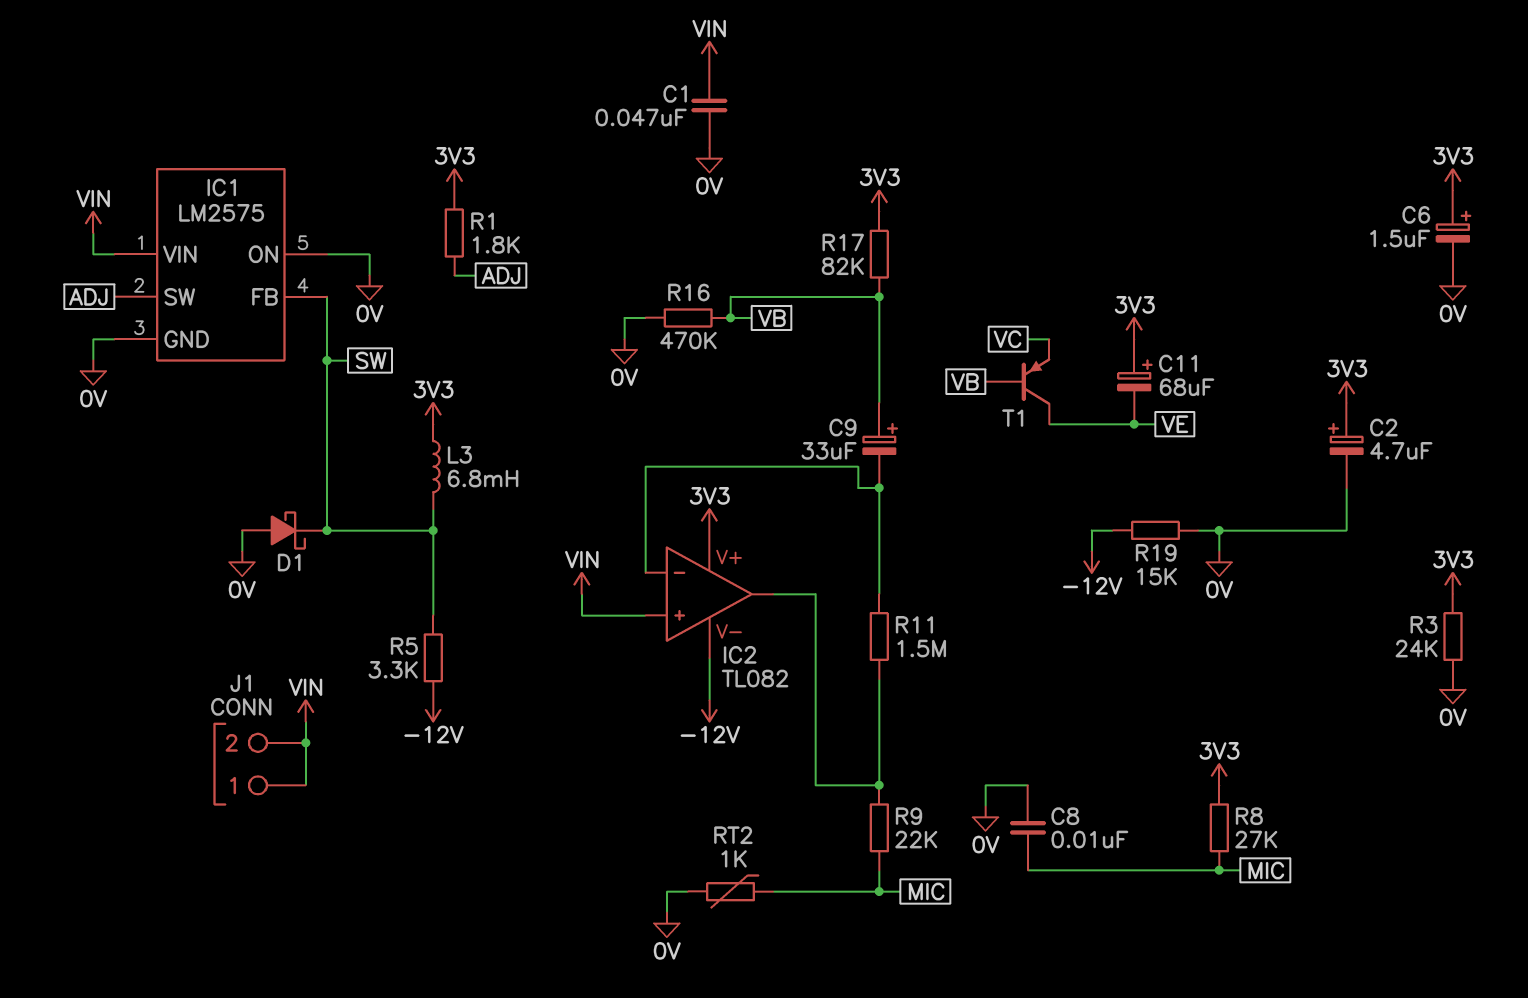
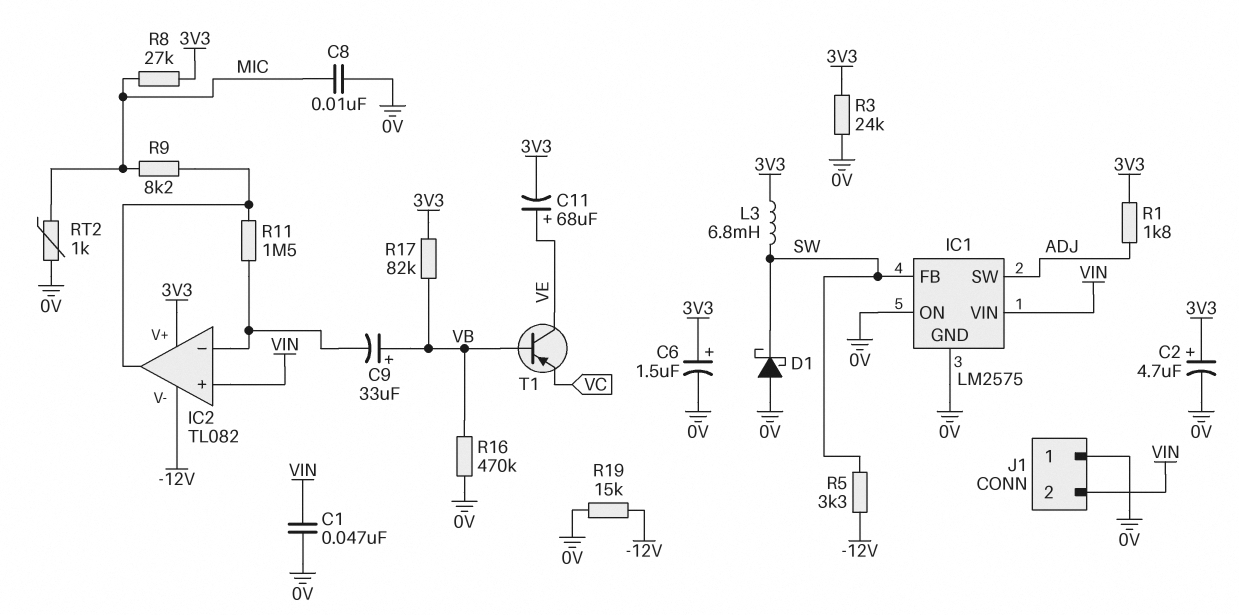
C11: 68uF (plus 3V3, minus VE) -> 68uF (plus VE, minus 3V3)
J1 pin 1: VIN -> 0V
R9: 22k (IC2/out, MIC) -> 8.2k (IC2/out, MIC)

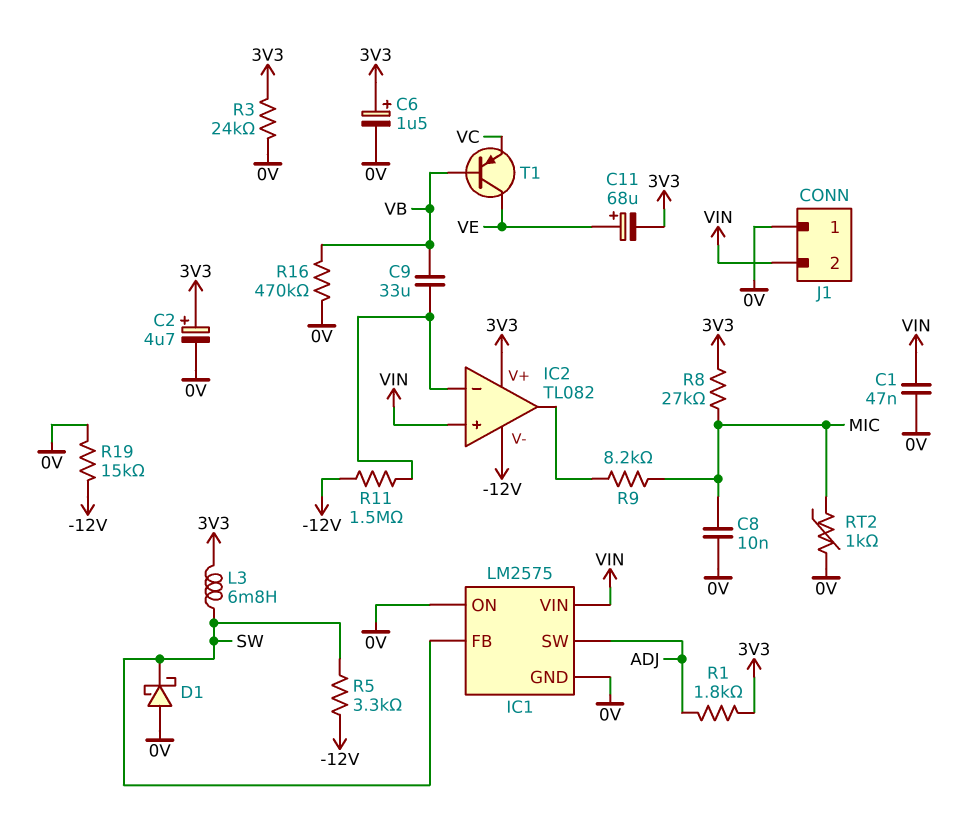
C9: 33uF (plus VB, minus IC2/in-) -> 33uF (IC2/in-, VB)
R11: 1.5M (IC2/in-, IC2/out) -> 1.5M (-12V, IC2/in-)
R17: 82k (3V3, VB) -> none

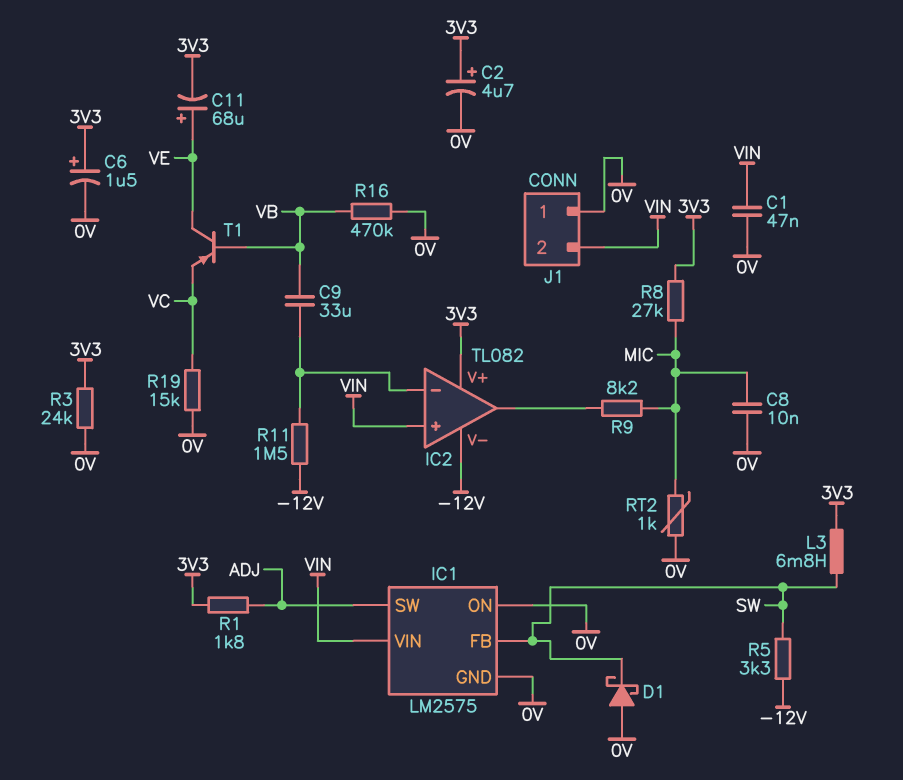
R19: 15k (-12V, 0V) -> 15k (0V, VC)

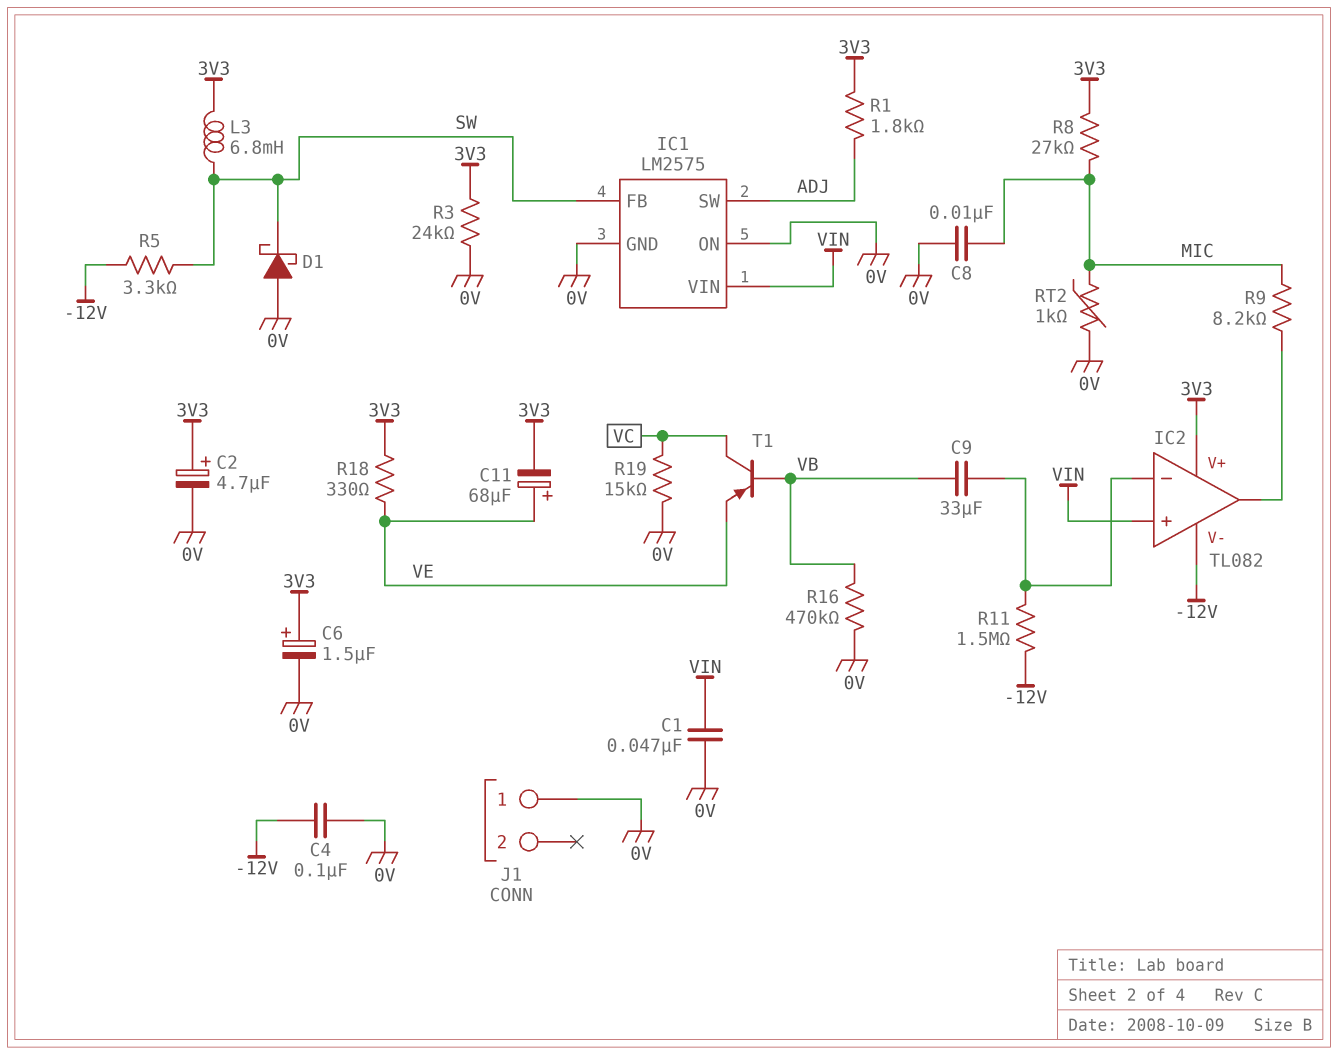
C4: none -> 100nF (-12V, 0V)
J1 pin 2: VIN -> none
R18: none -> 330 (3V3, VE)
T1: PNP (B VB, C VE, E VC) -> PNP (B VB, C VC, E VE)

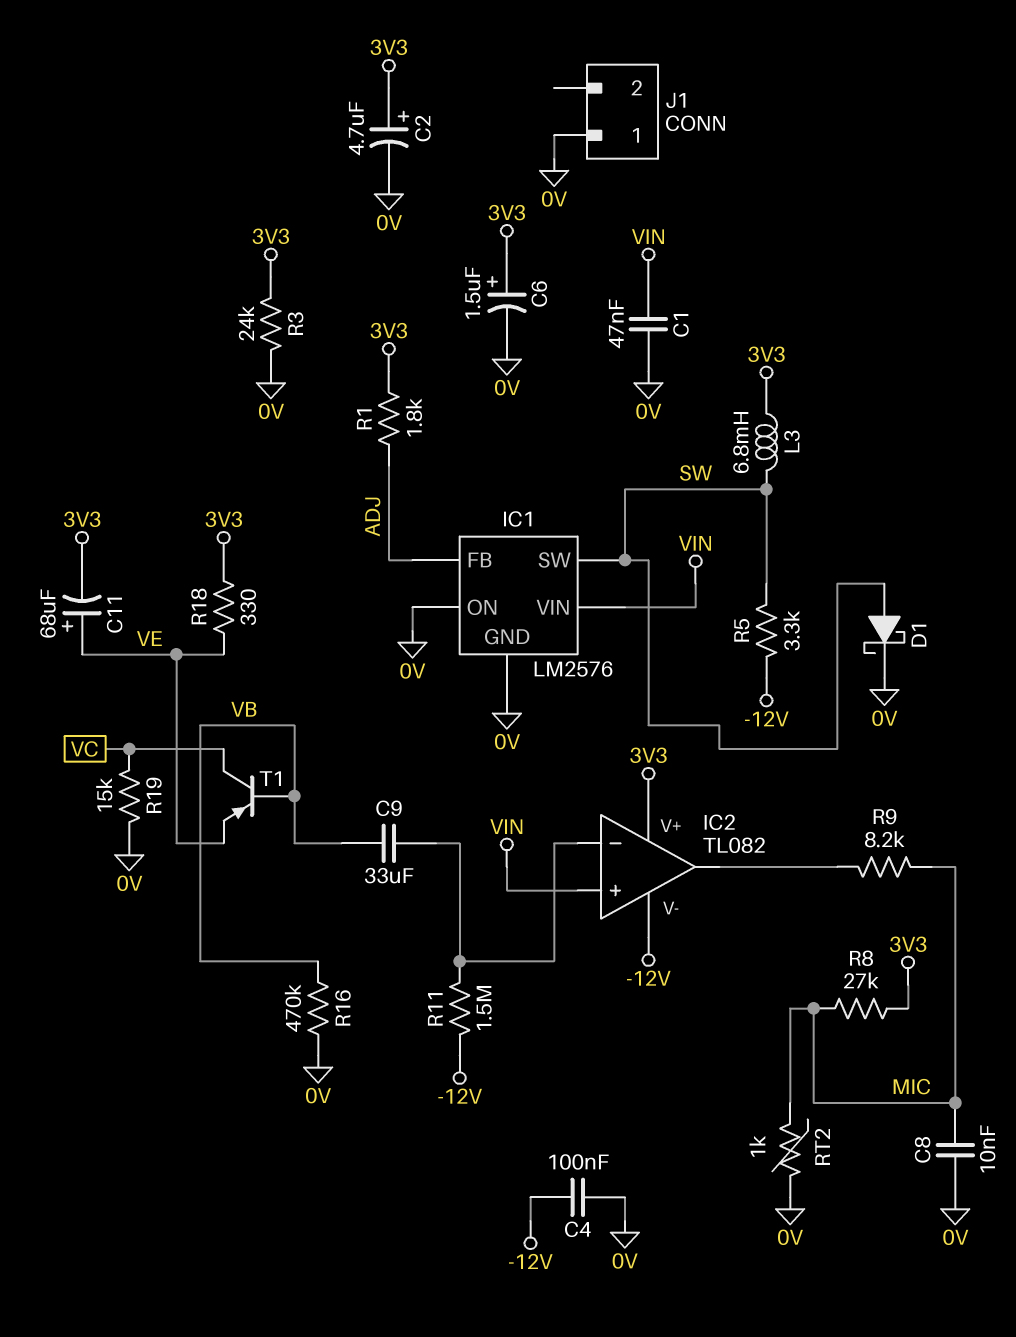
D1: schottky (A 0V, K SW) -> schottky (A SW, K 0V)
IC1: LM2575 -> LM2576
IC1 pin FB: SW -> ADJ
IC1 pin SW: ADJ -> SW

